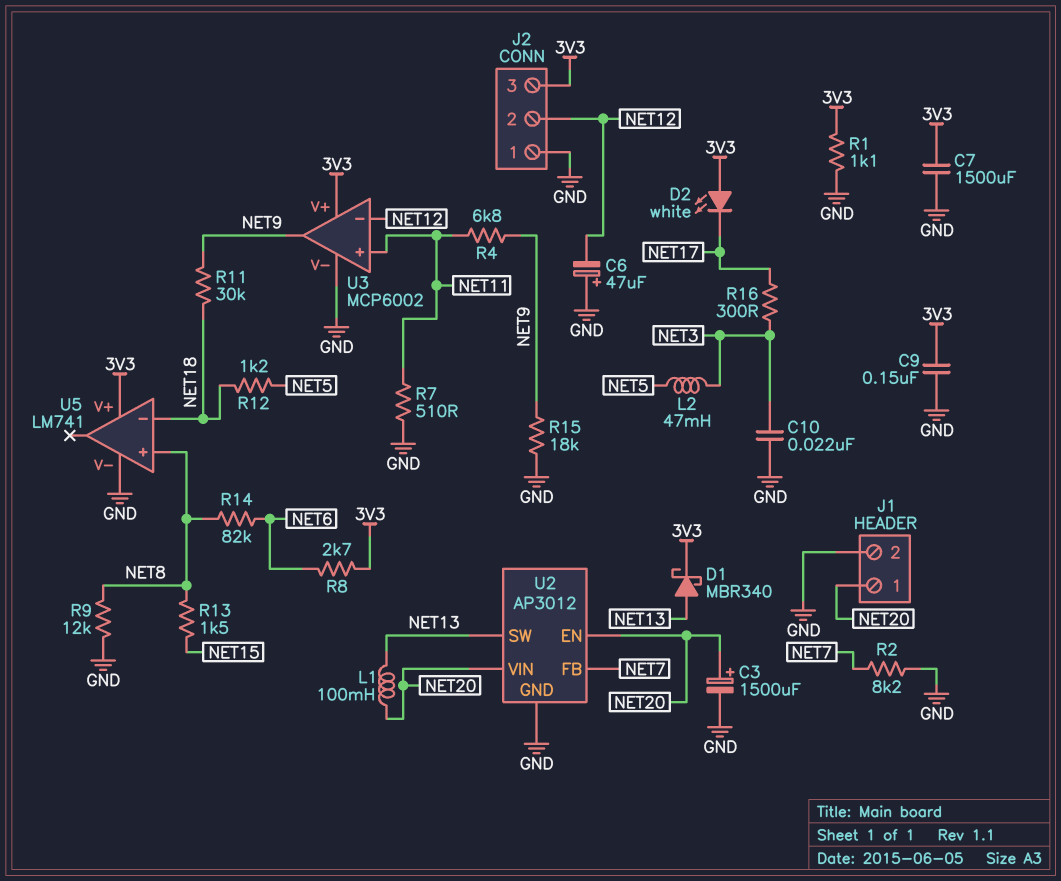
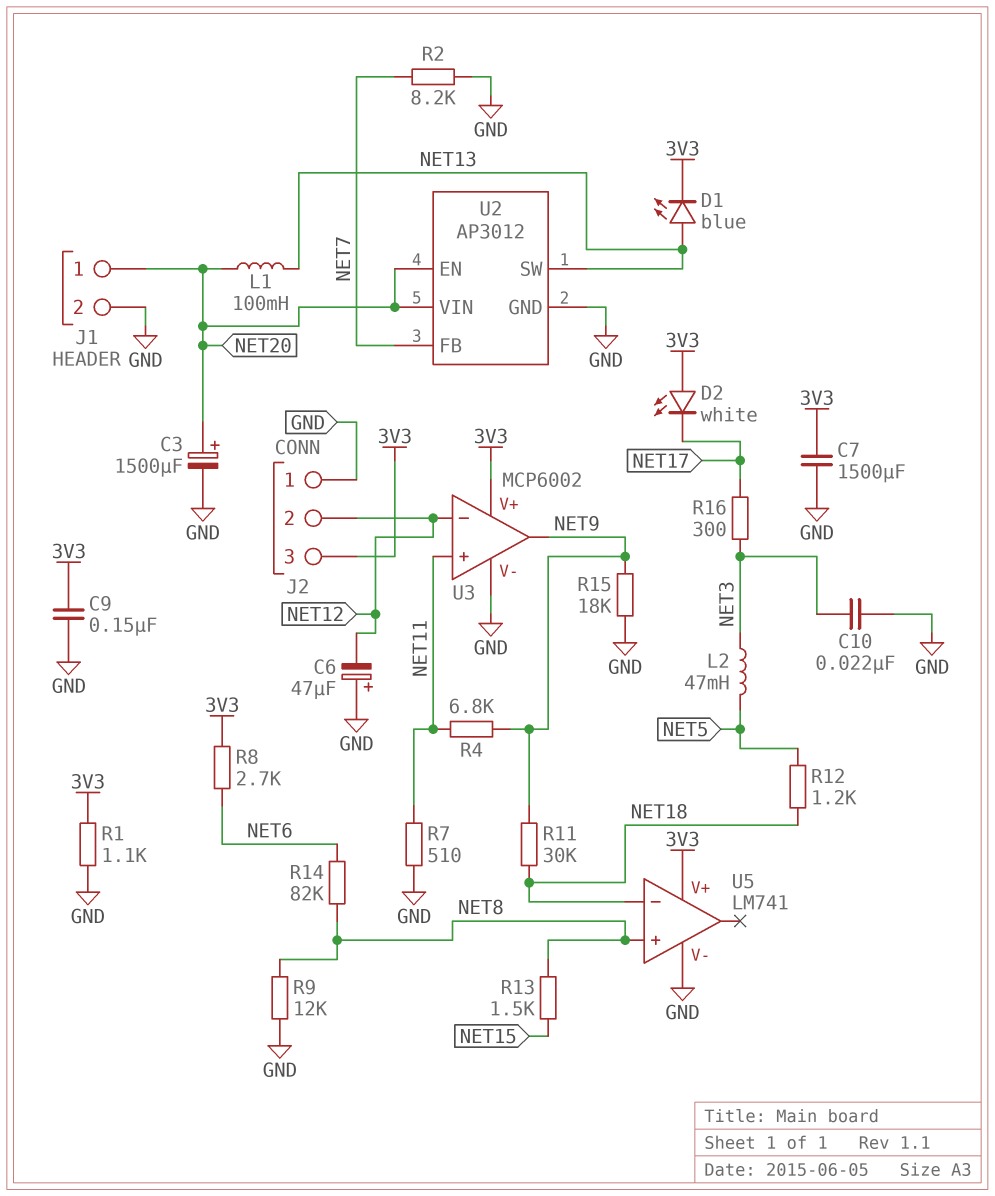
D1: schottky MBR340 (A NET13, K 3V3) -> LED blue (A NET13, K 3V3)

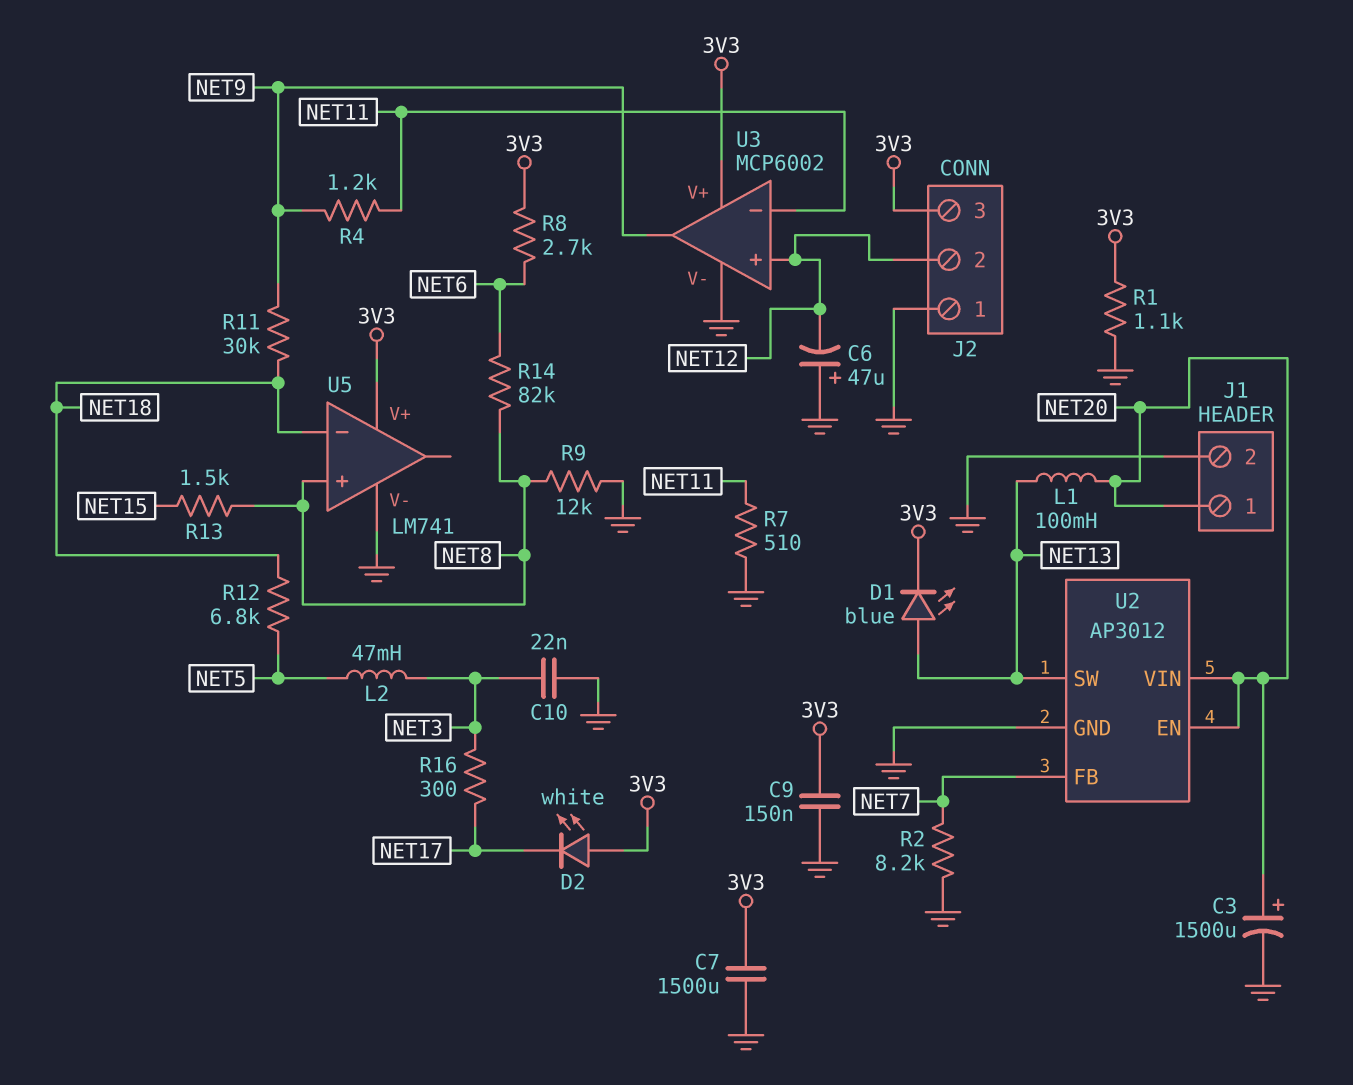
R4: 6.8k (NET9, NET11) -> 1.2k (NET9, NET11)
R12: 1.2k (NET5, NET18) -> 6.8k (NET5, NET18)
R15: 18k (GND, NET9) -> none
U3 pin in+: NET11 -> NET12
U3 pin in-: NET12 -> NET11

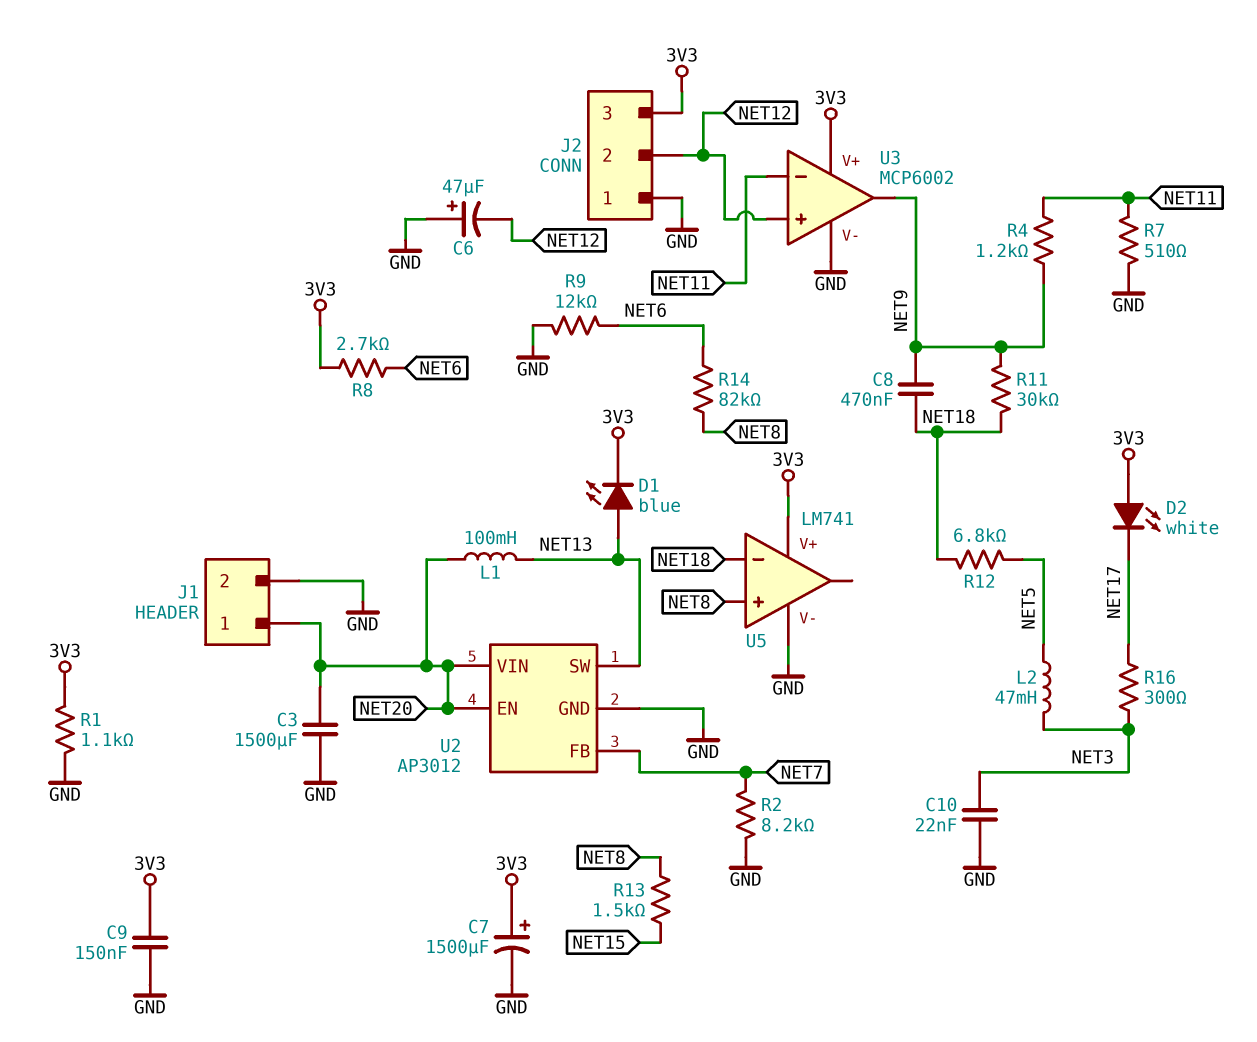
C3: 1500uF (plus NET20, minus GND) -> 1500uF (GND, NET20)
C7: 1500uF (3V3, GND) -> 1500uF (plus 3V3, minus GND)
C8: none -> 470nF (NET9, NET18)
R9: 12k (GND, NET8) -> 12k (GND, NET6)

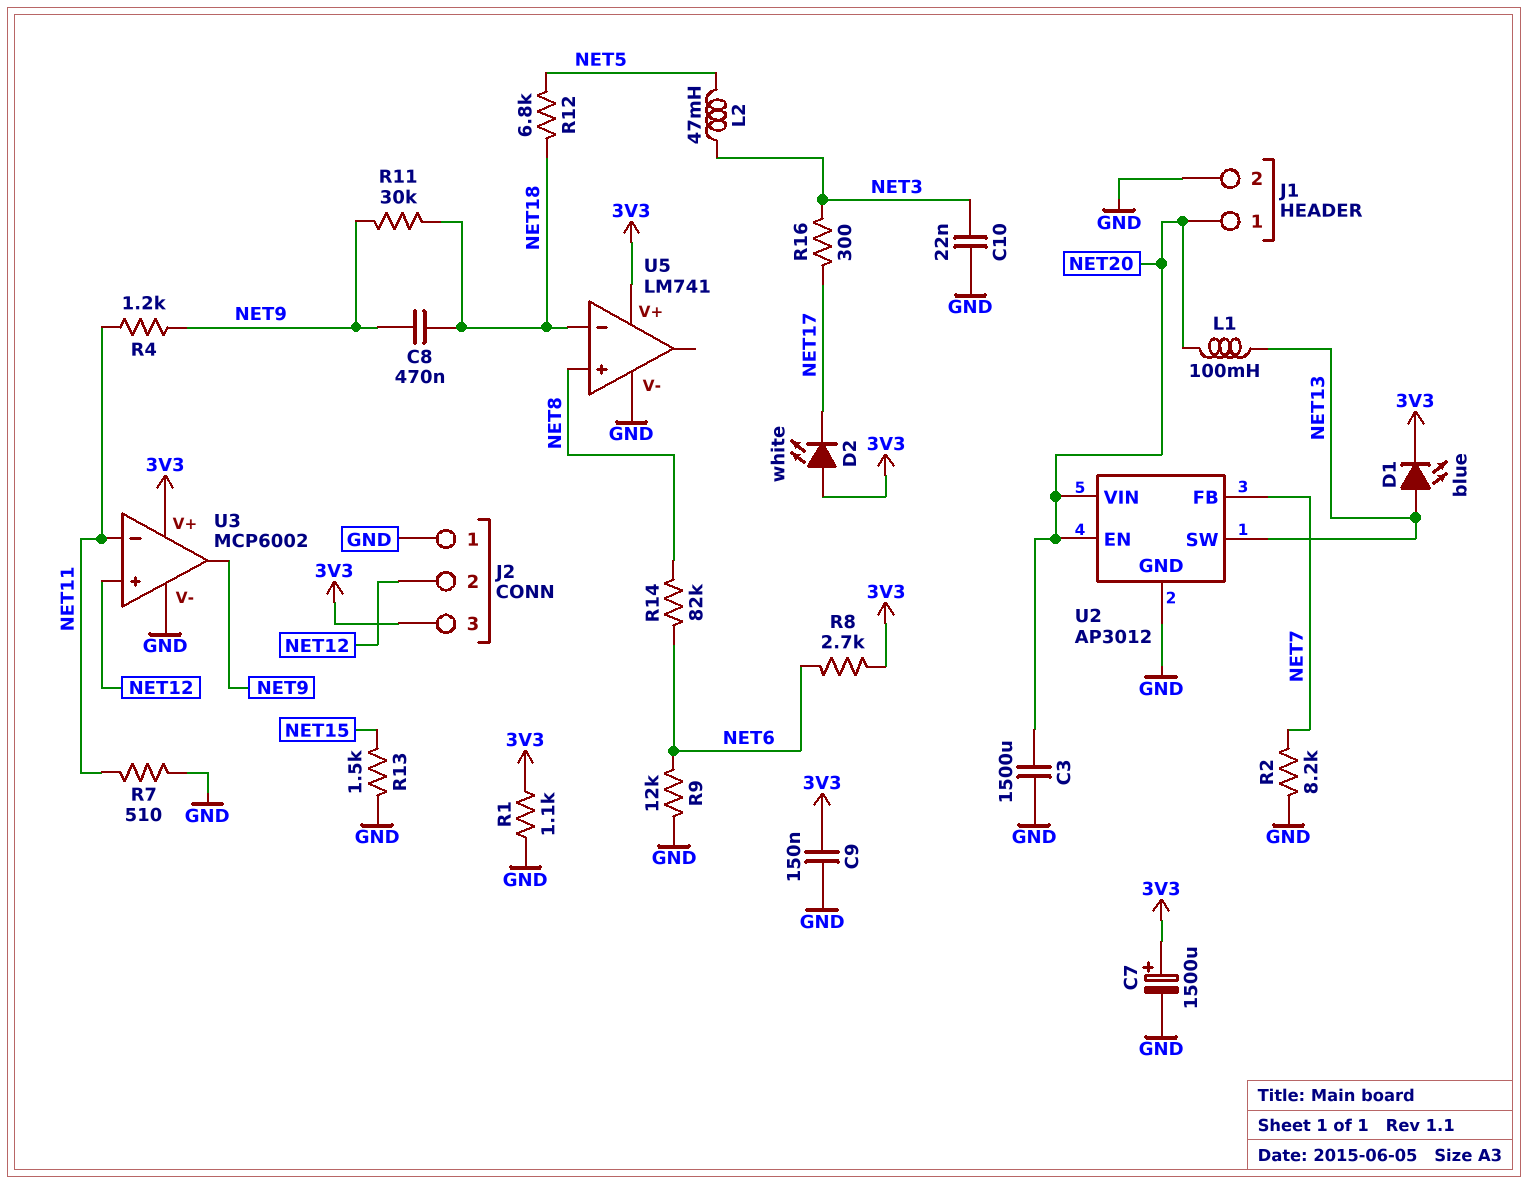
C6: 47uF (plus GND, minus NET12) -> none
R13: 1.5k (NET8, NET15) -> 1.5k (GND, NET15)

